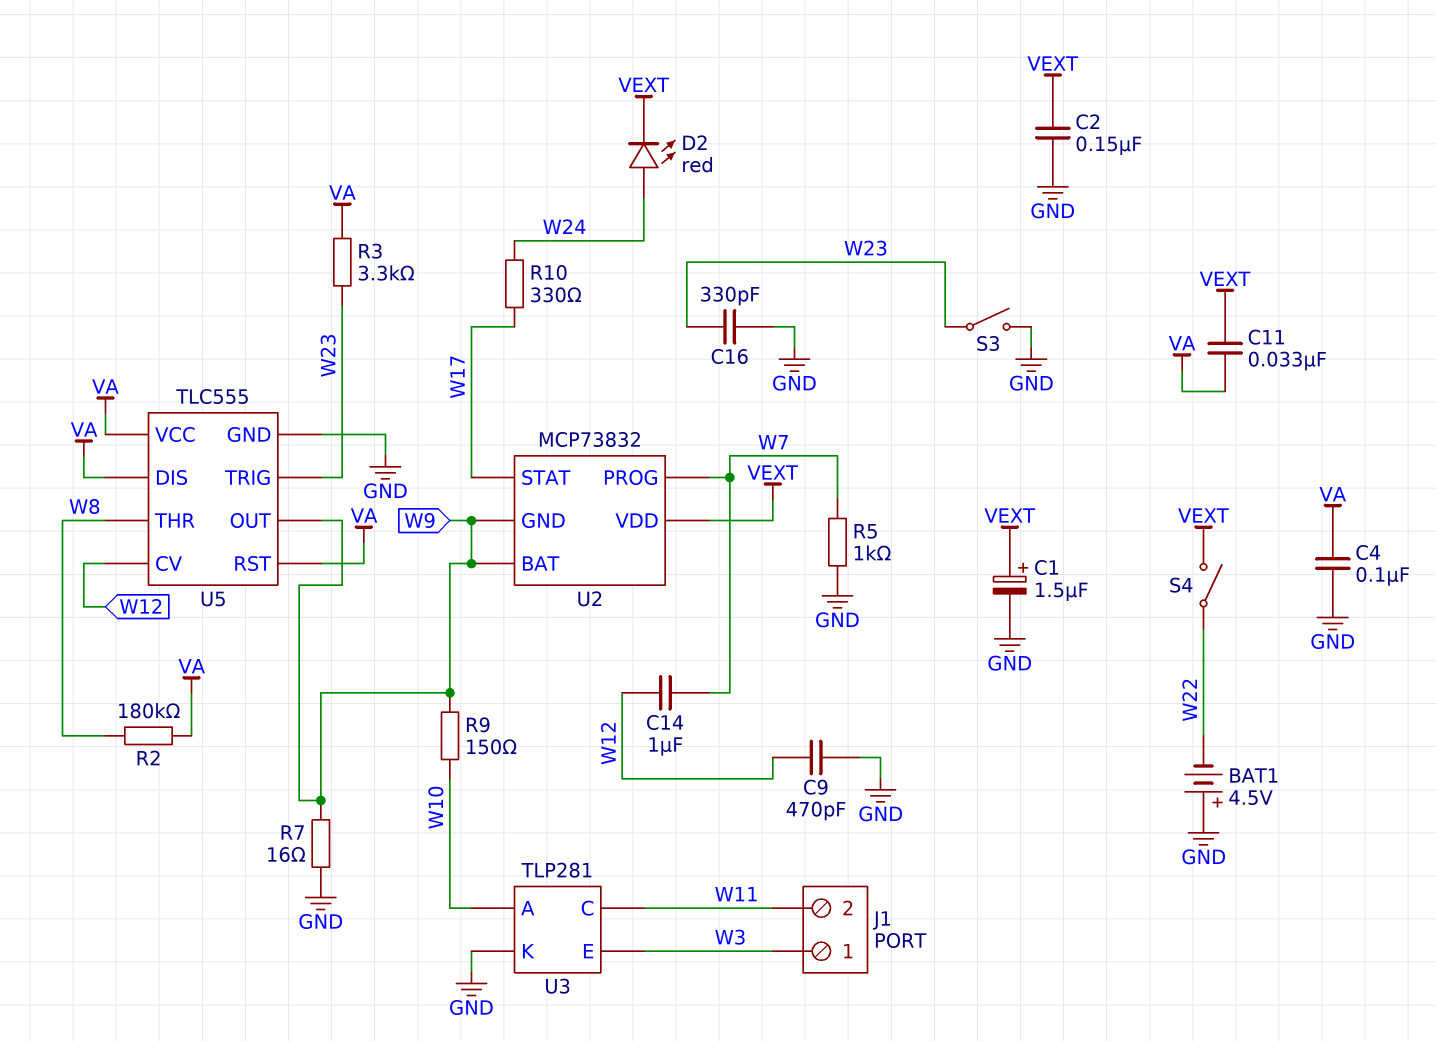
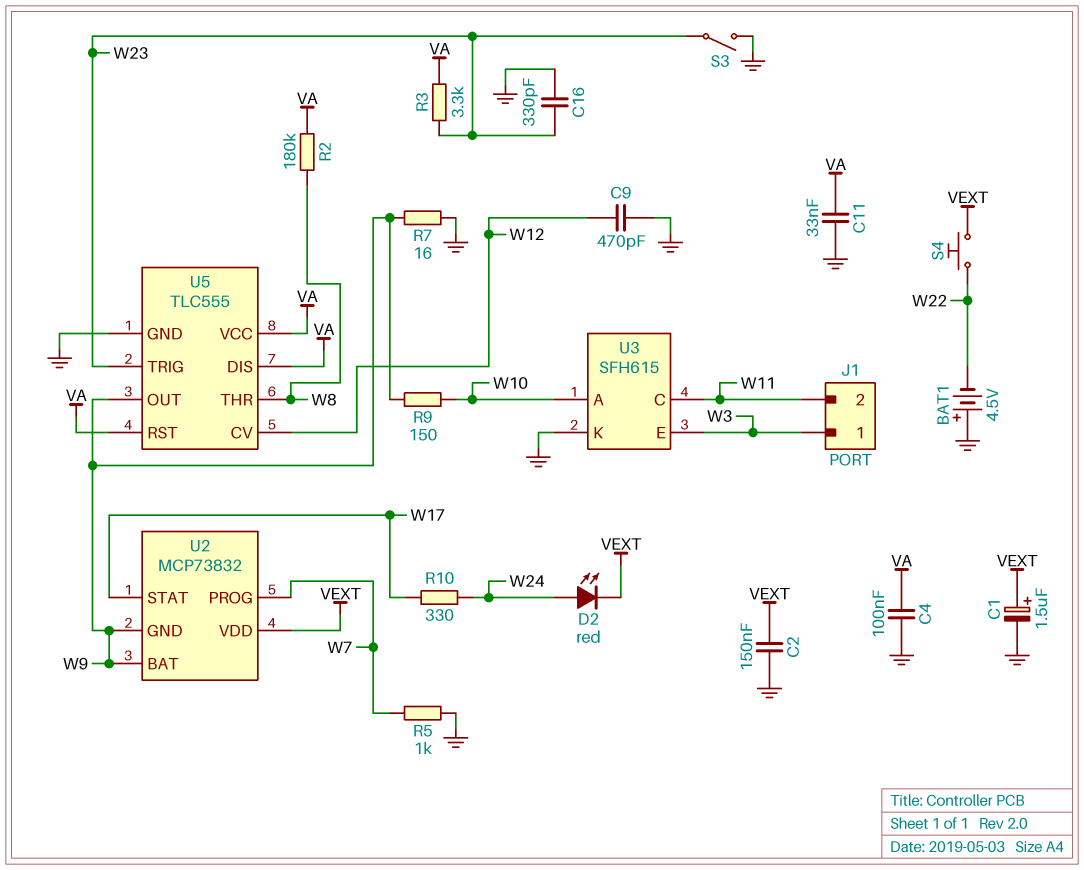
C11: 33nF (VA, VEXT) -> 33nF (GND, VA)
C14: 1uF (W7, W12) -> none
S4: switch (VEXT, W22) -> button (VEXT, W22)
U3: TLP281 -> SFH615

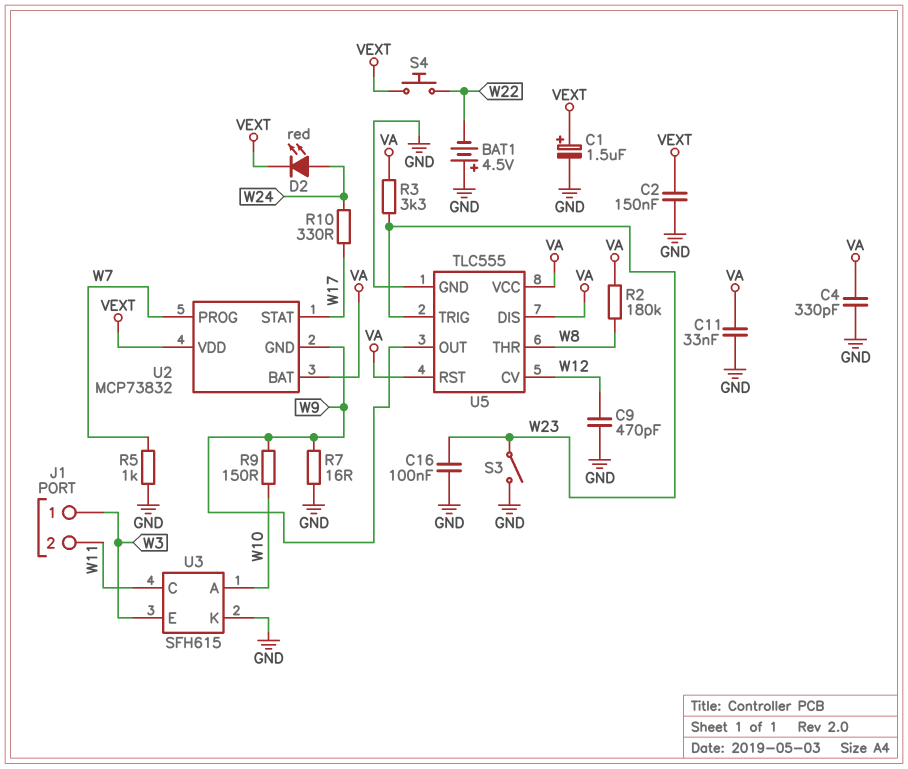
C4: 100nF (GND, VA) -> 330pF (GND, VA)
C16: 330pF (GND, W23) -> 100nF (GND, W23)
U2 pin BAT: W9 -> VA

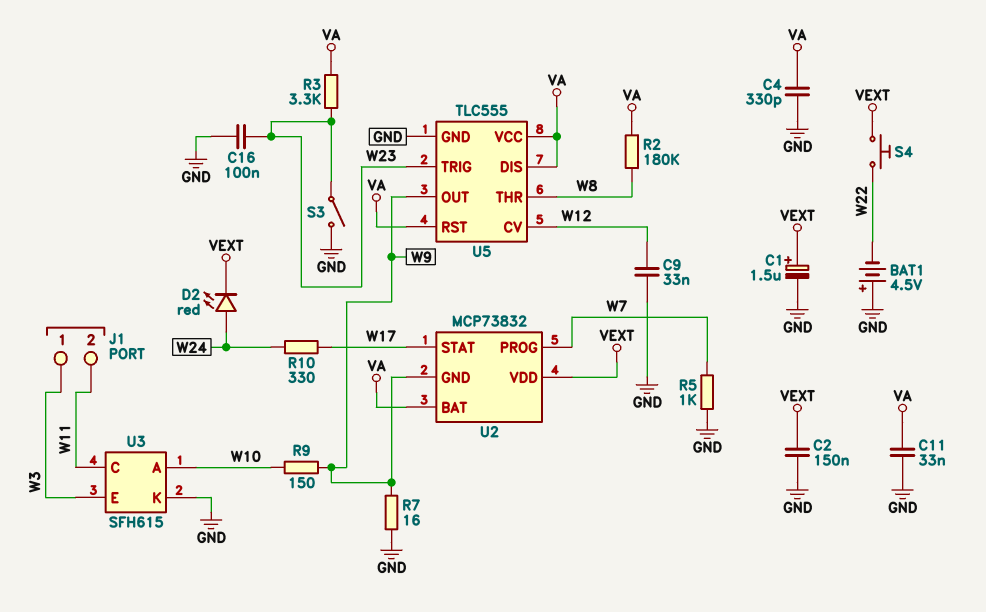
C9: 470pF (GND, W12) -> 33nF (GND, W12)

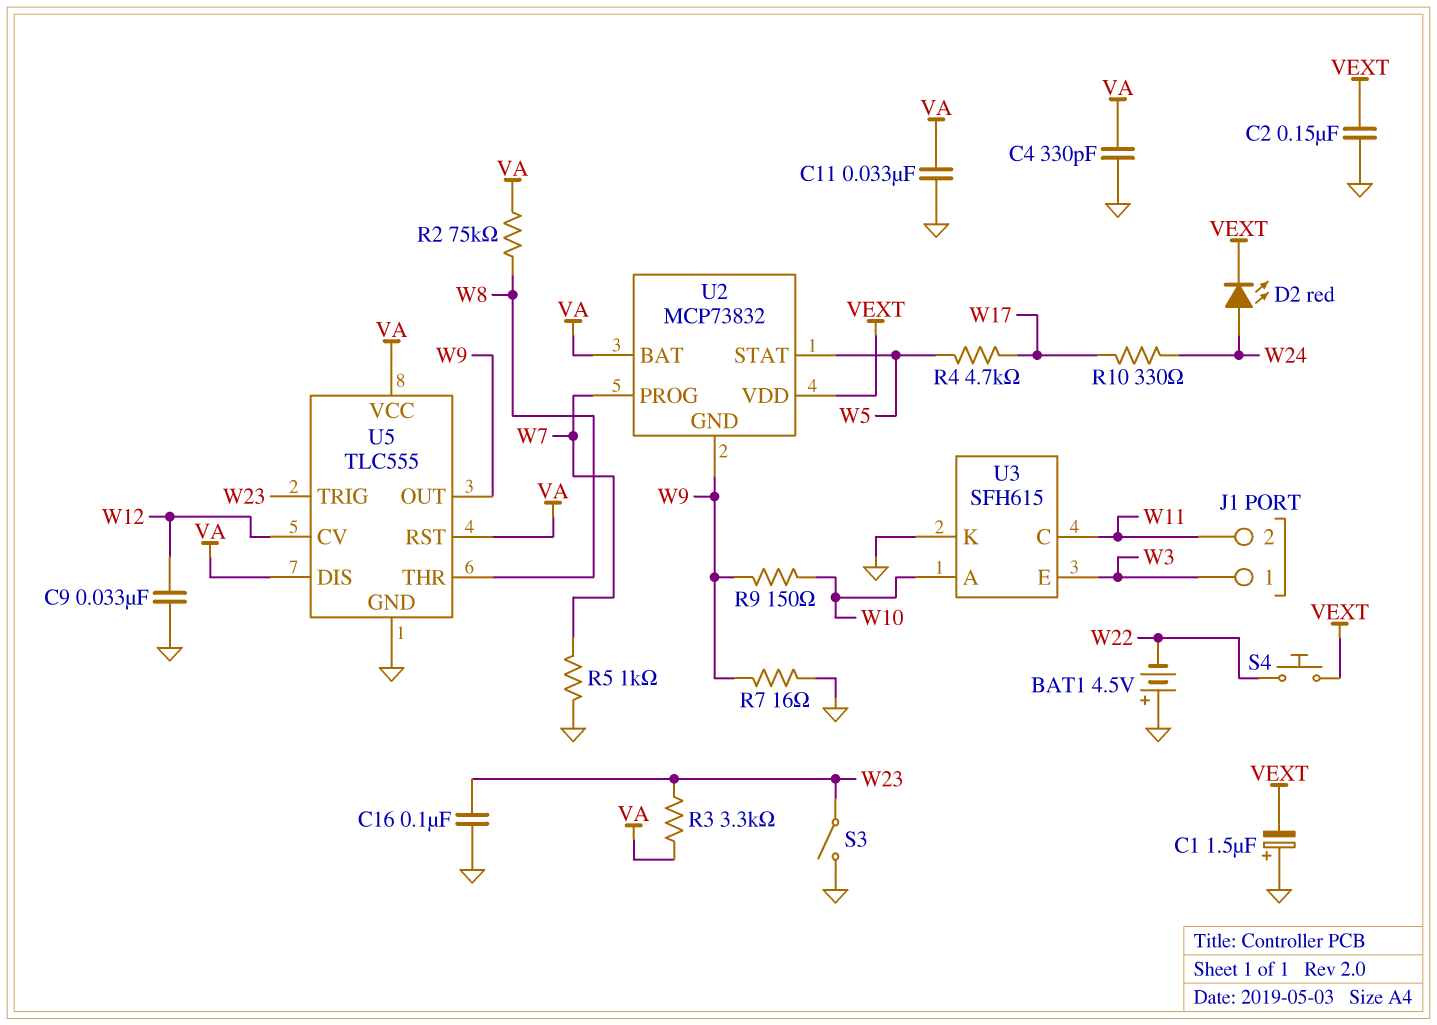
C1: 1.5uF (plus VEXT, minus GND) -> 1.5uF (plus GND, minus VEXT)
R2: 180k (VA, W8) -> 75k (VA, W8)
R4: none -> 4.7k (W5, W17)
U2 pin STAT: W17 -> W5

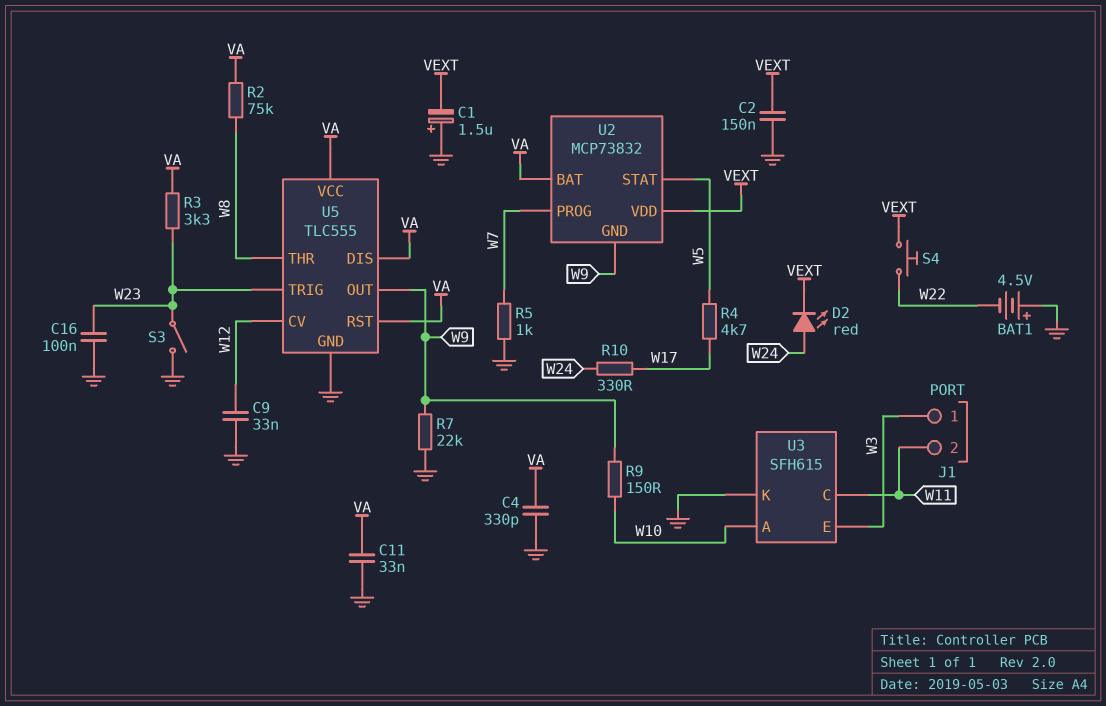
R7: 16 (GND, W9) -> 22k (GND, W9)

